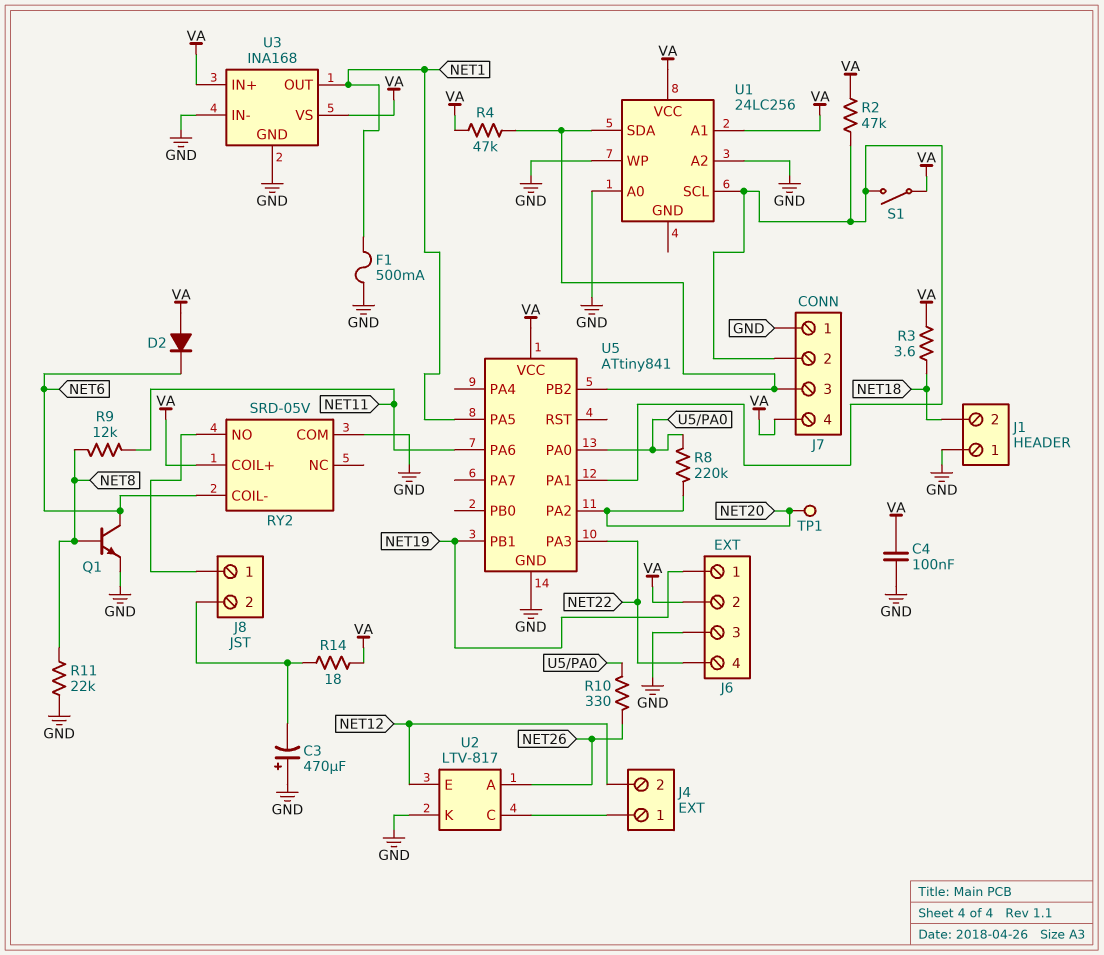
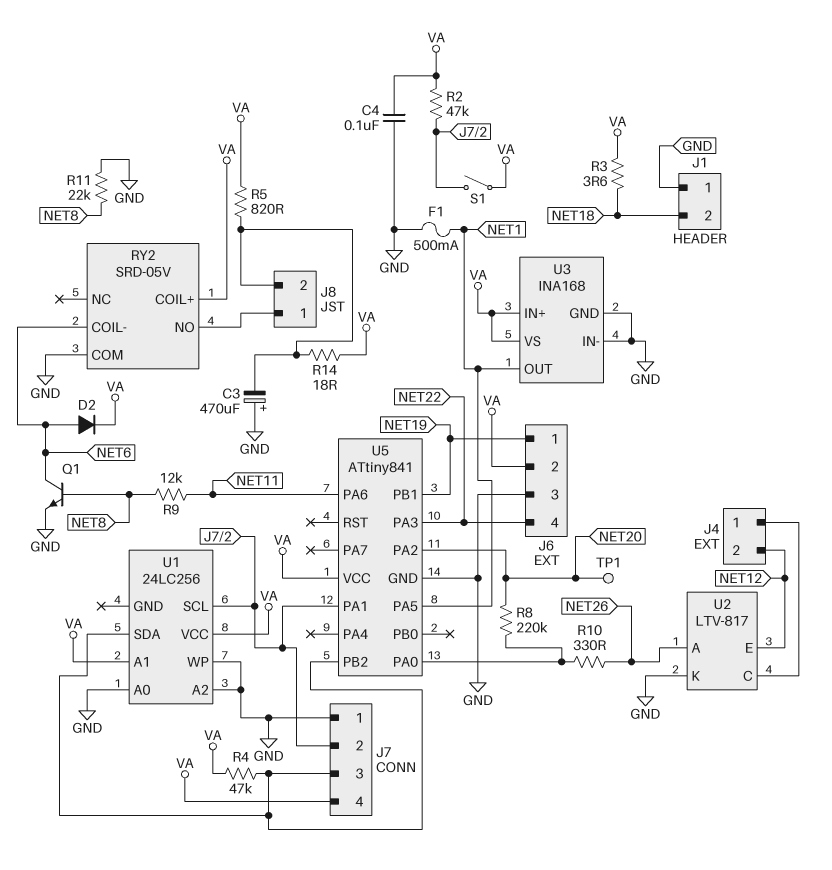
D2: diode (A VA, K NET6) -> diode (A NET6, K VA)
R5: none -> 820 (J8/2, VA)

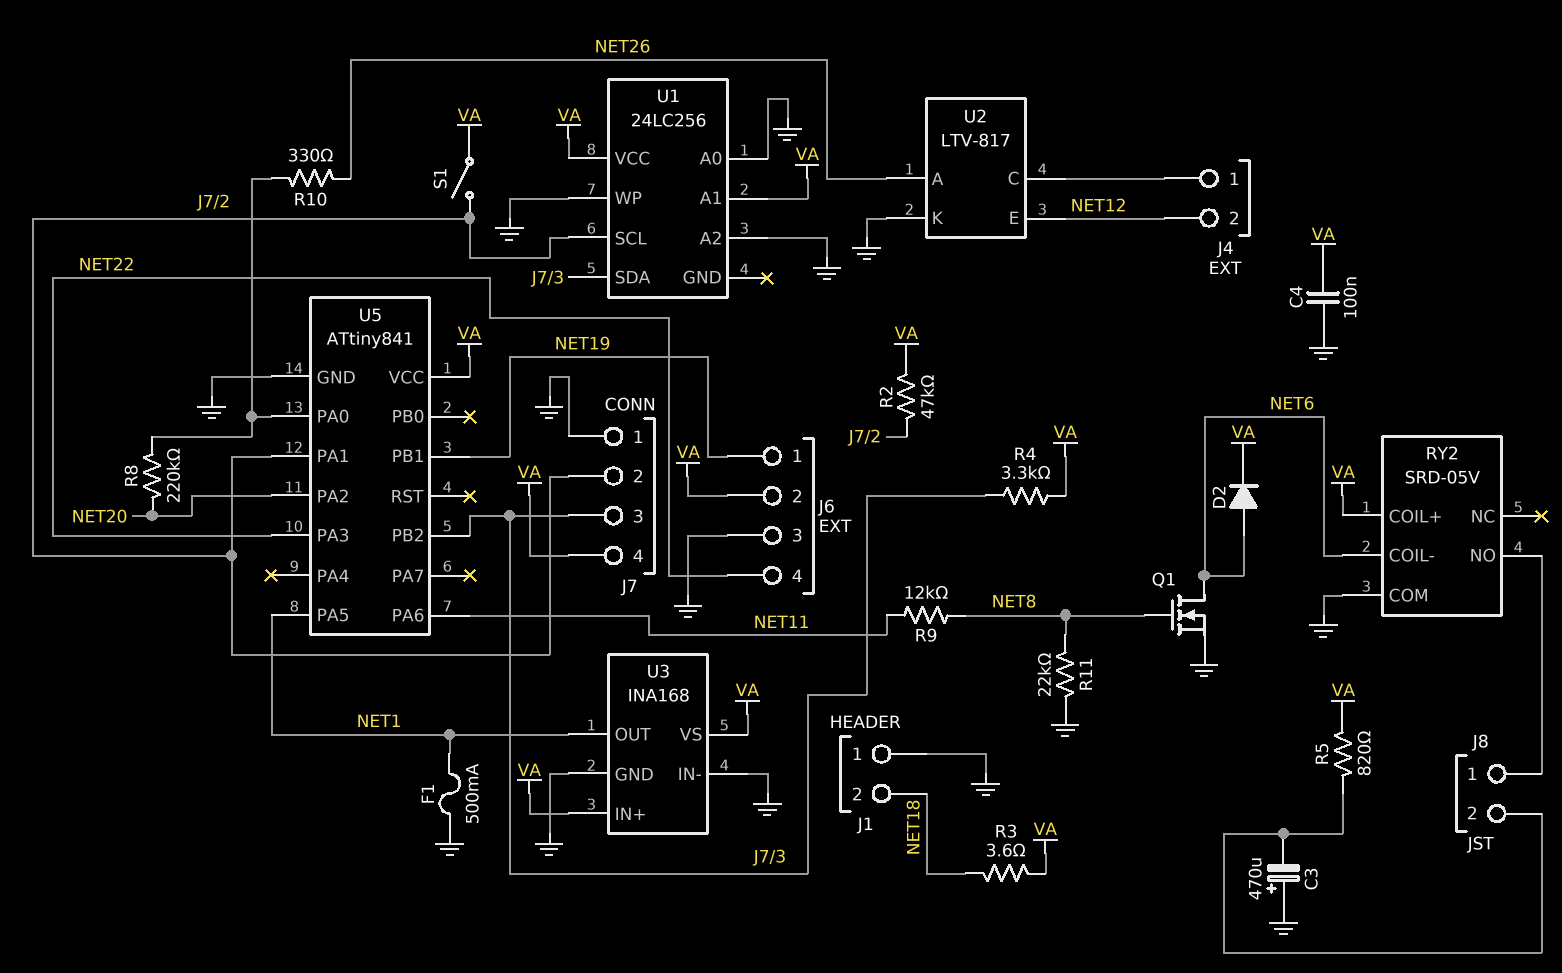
Q1: NPN (B NET8, C NET6, E GND) -> NMOS (G NET8, D NET6, S GND)
R4: 47k (J7/3, VA) -> 3.3k (J7/3, VA)
R14: 18 (J8/2, VA) -> none
TP1: test point (NET20) -> none

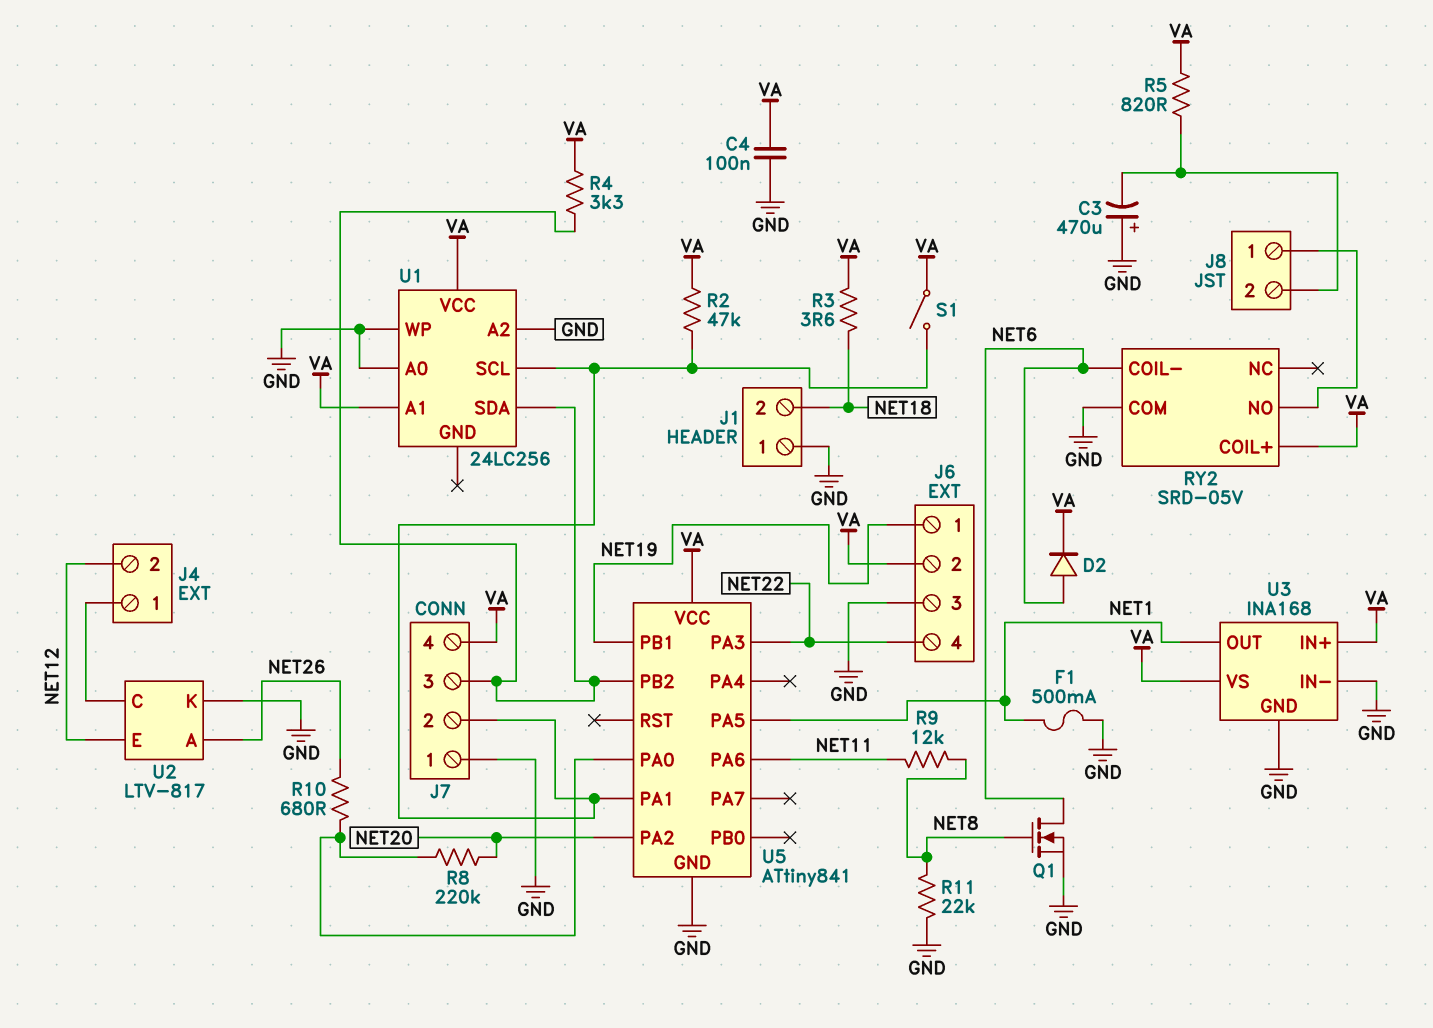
R10: 330 (NET26, U5/PA0) -> 680 (NET26, U5/PA0)

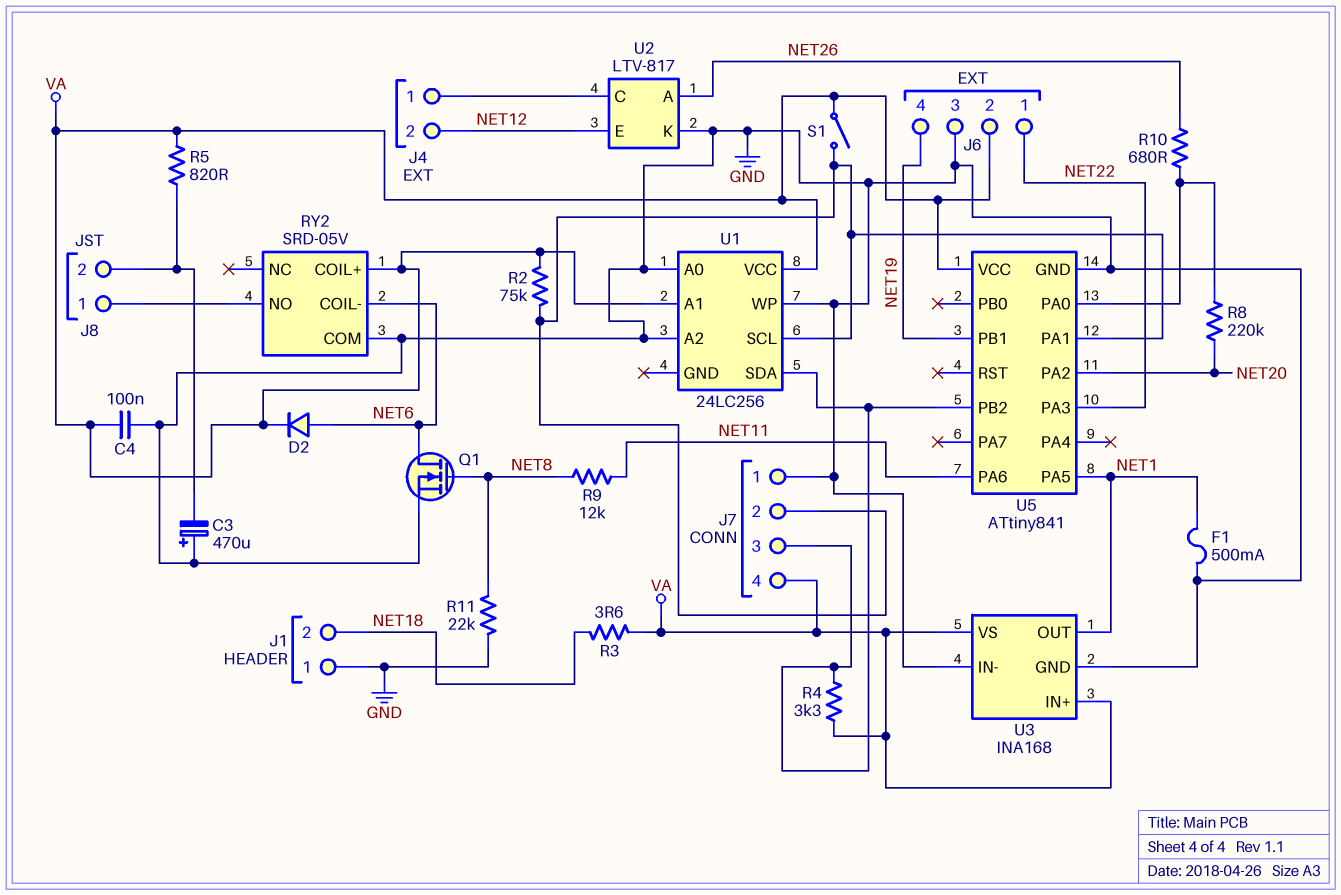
J6 pin 1: NET19 -> NET22
J6 pin 4: NET22 -> NET19
R2: 47k (J7/2, VA) -> 75k (J7/2, VA)

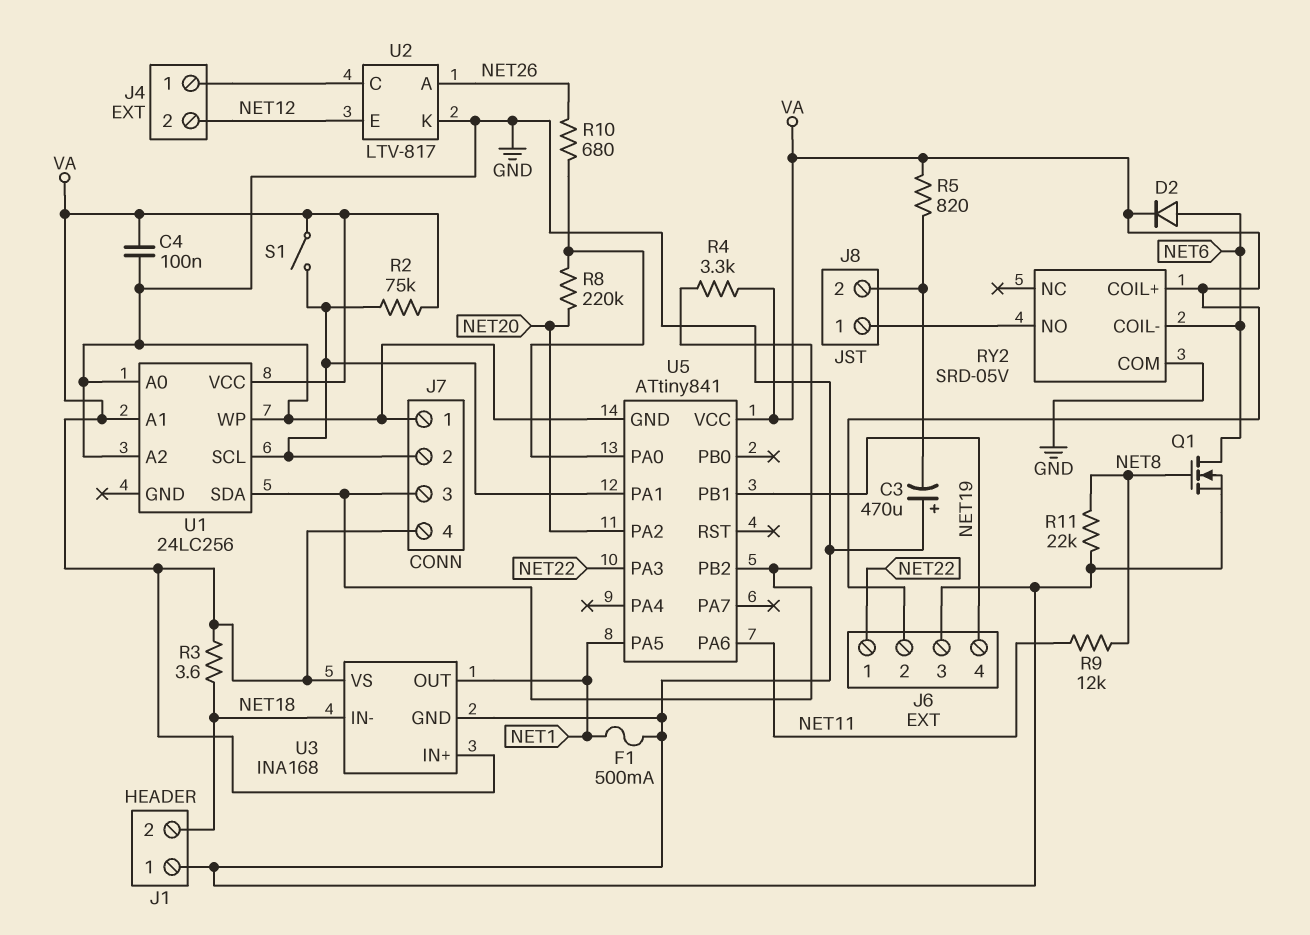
U3 pin IN-: GND -> NET18

